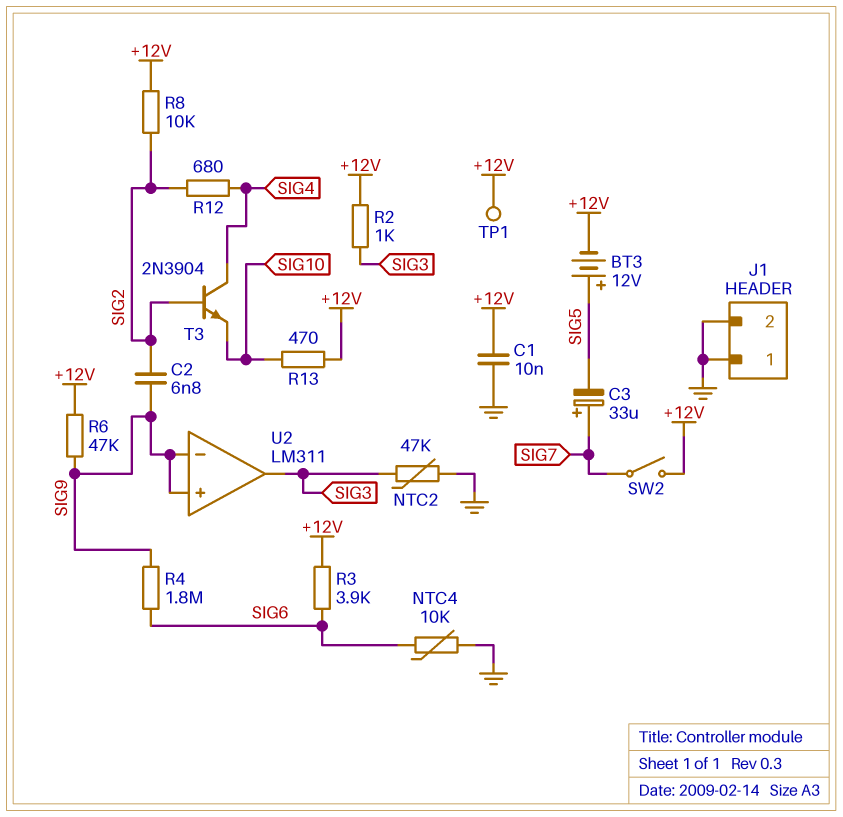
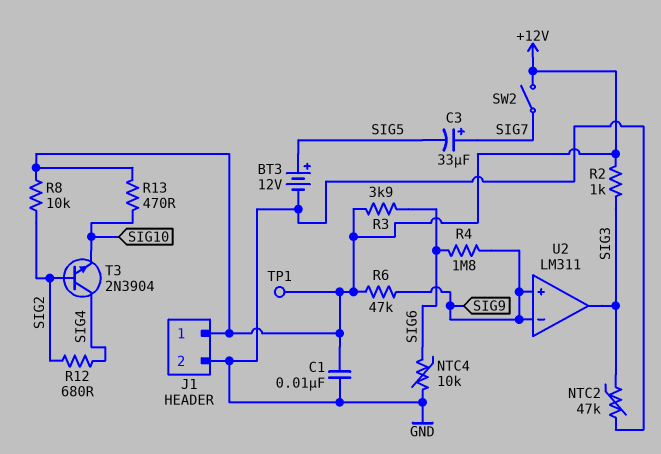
BT3: 12V (plus SIG5, minus +12V) -> 12V (plus SIG5, minus GND)
C2: 6.8nF (SIG2, SIG9) -> none
J1 pin 1: GND -> +12V

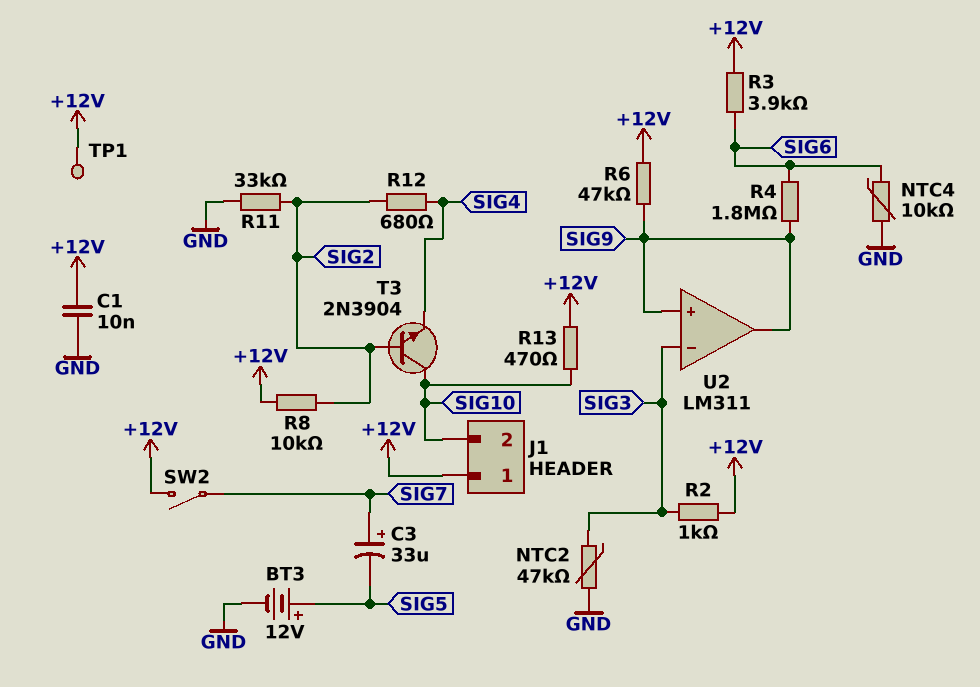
J1 pin 2: GND -> SIG10
R11: none -> 33k (GND, SIG2)
T3: NPN 2N3904 (B SIG2, C SIG4, E SIG10) -> NPN 2N3904 (B SIG2, C SIG10, E SIG4)
U2 pin in-: SIG9 -> SIG3
U2 pin out: SIG3 -> SIG9

